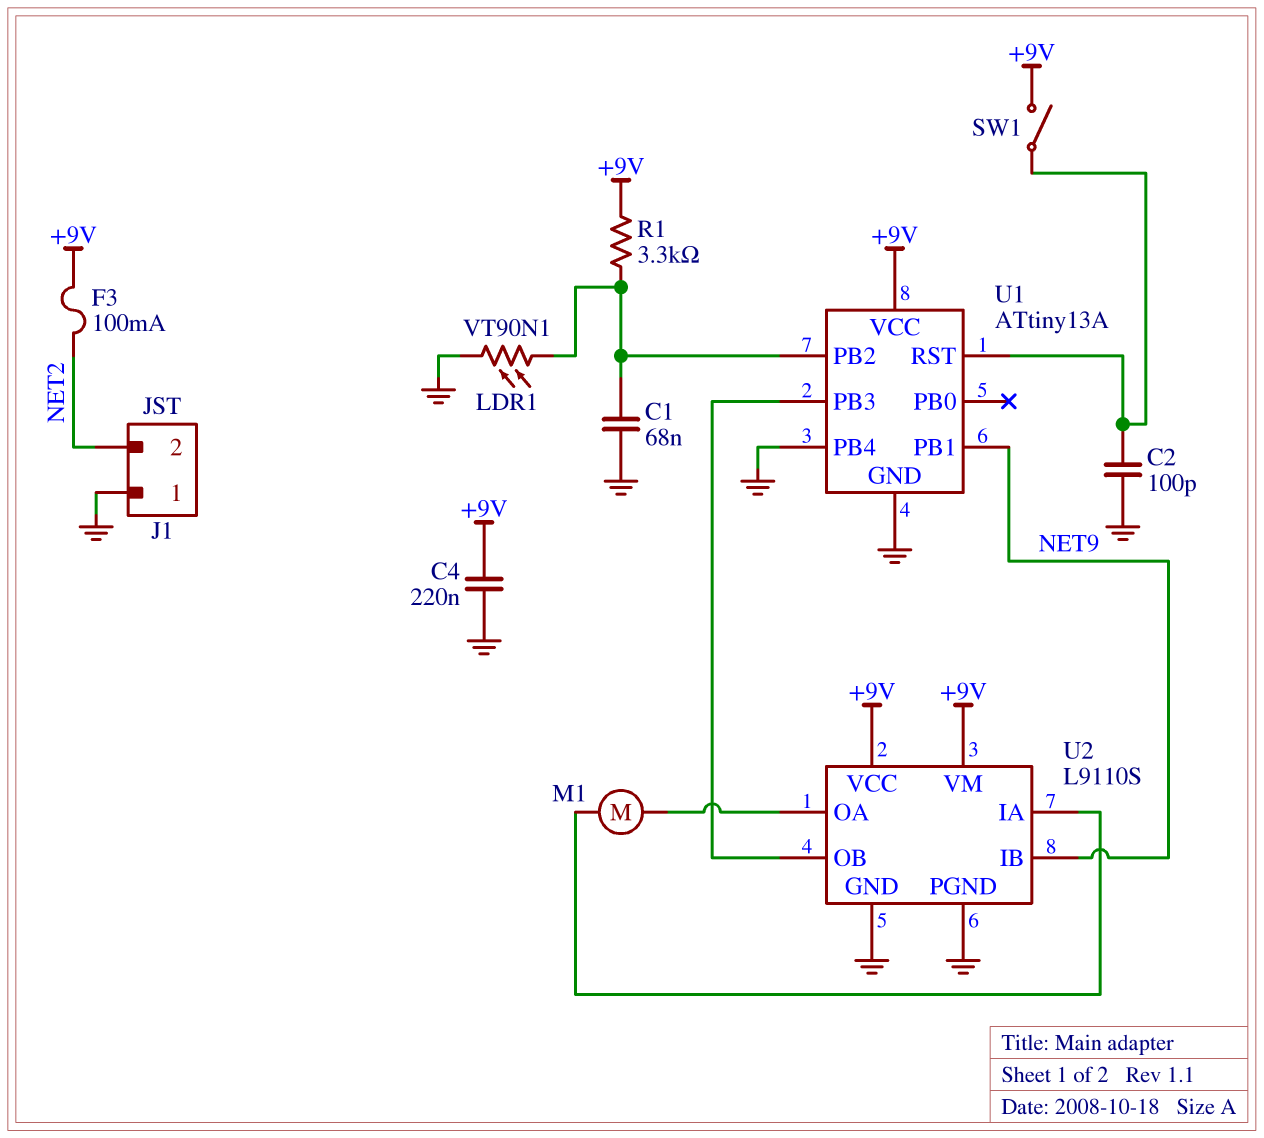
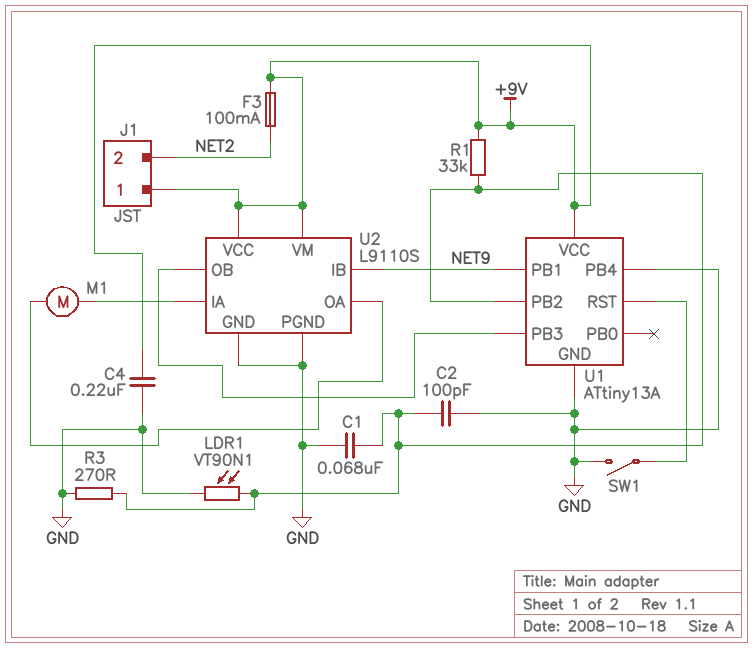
C2: 100pF (GND, U1/RST) -> 100pF (GND, U1/PB2)
J1 pin 1: GND -> +9V
R1: 3.3k (+9V, U1/PB2) -> 33k (+9V, U1/PB2)
R3: none -> 270 (GND, U1/PB2)
SW1: switch (+9V, U1/RST) -> switch (GND, U1/RST)

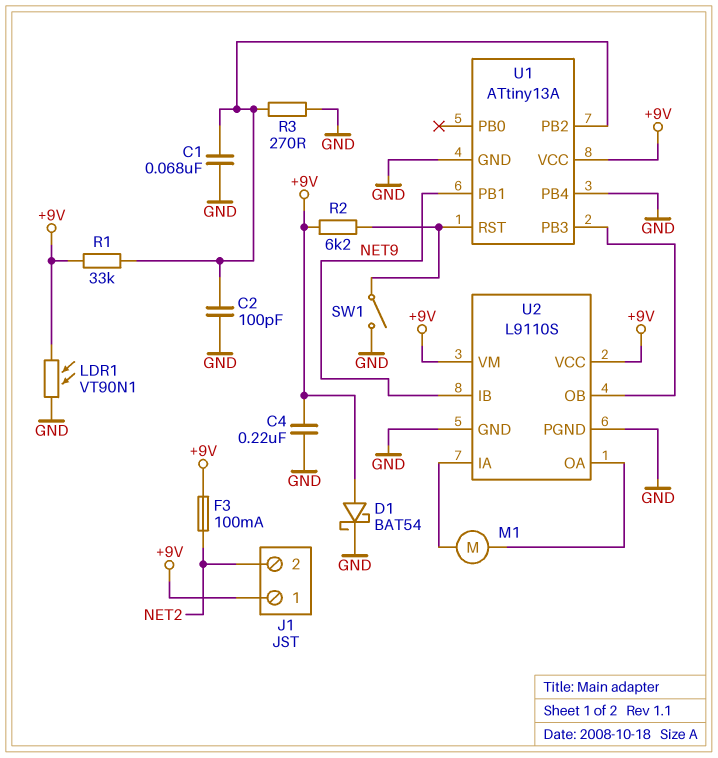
D1: none -> schottky BAT54 (A +9V, K GND)
LDR1: VT90N1 (GND, U1/PB2) -> VT90N1 (+9V, GND)
R2: none -> 6.2k (+9V, U1/RST)

